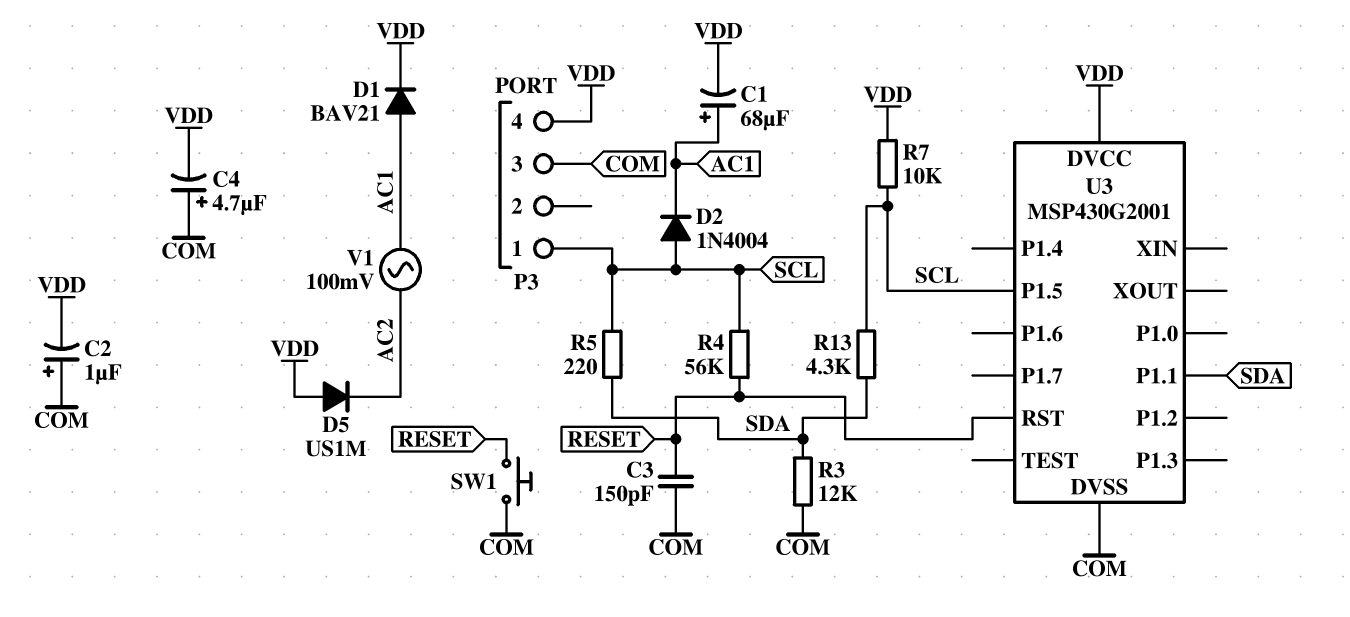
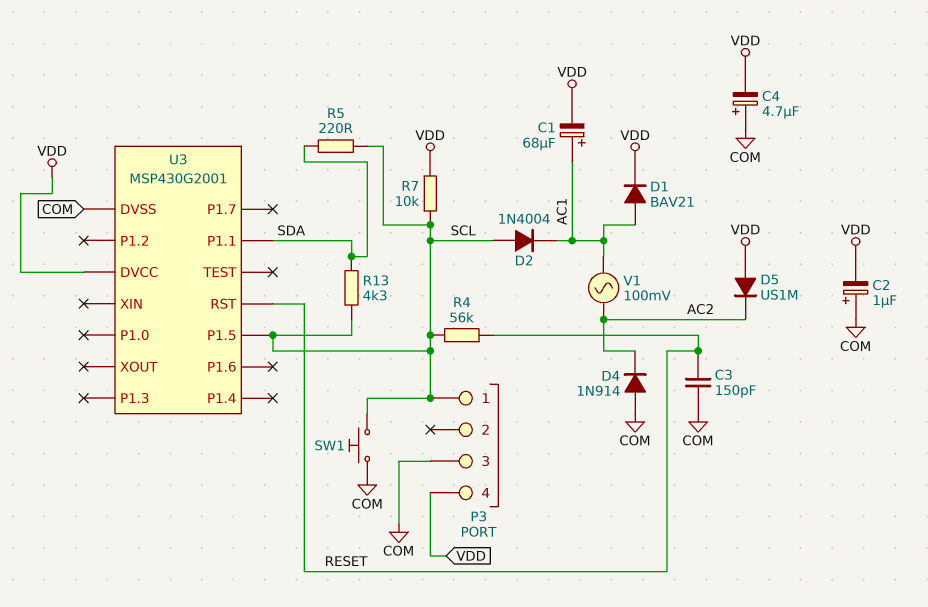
D4: none -> diode 1N914 (A COM, K AC2)
R3: 12k (COM, SDA) -> none
SW1: button (COM, RESET) -> button (COM, SCL)

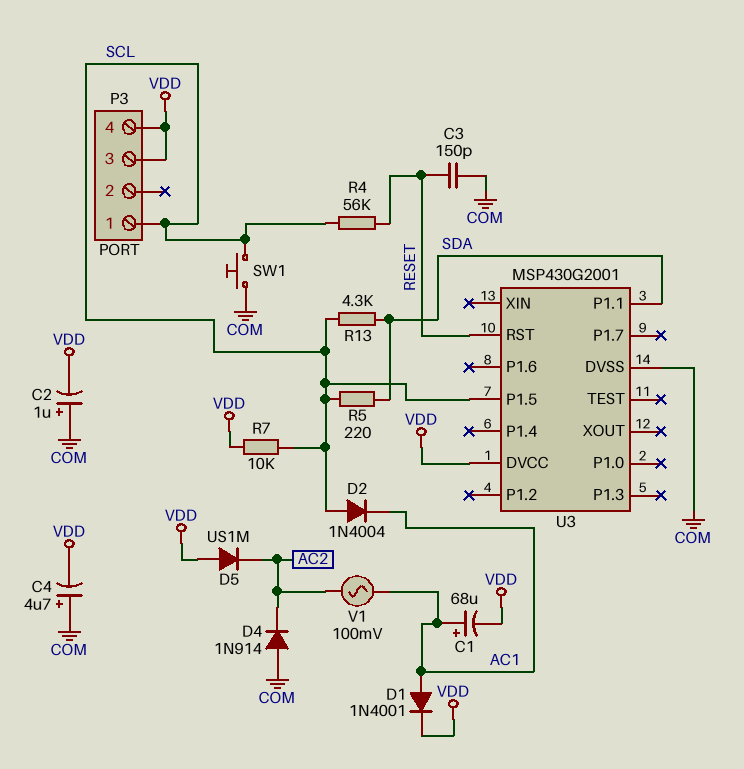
D1: diode BAV21 (A AC1, K VDD) -> diode 1N4001 (A AC1, K VDD)
P3 pin 3: COM -> VDD

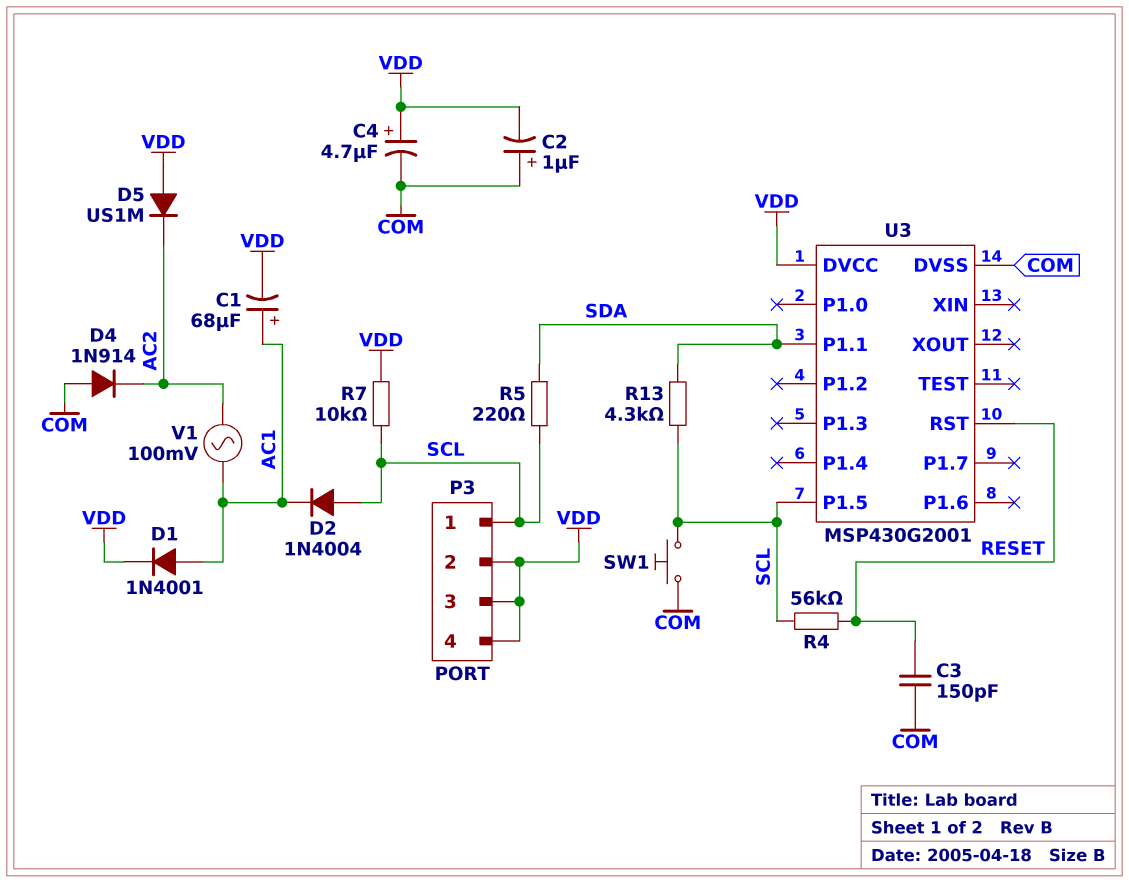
C4: 4.7uF (plus COM, minus VDD) -> 4.7uF (plus VDD, minus COM)
P3 pin 2: none -> VDD

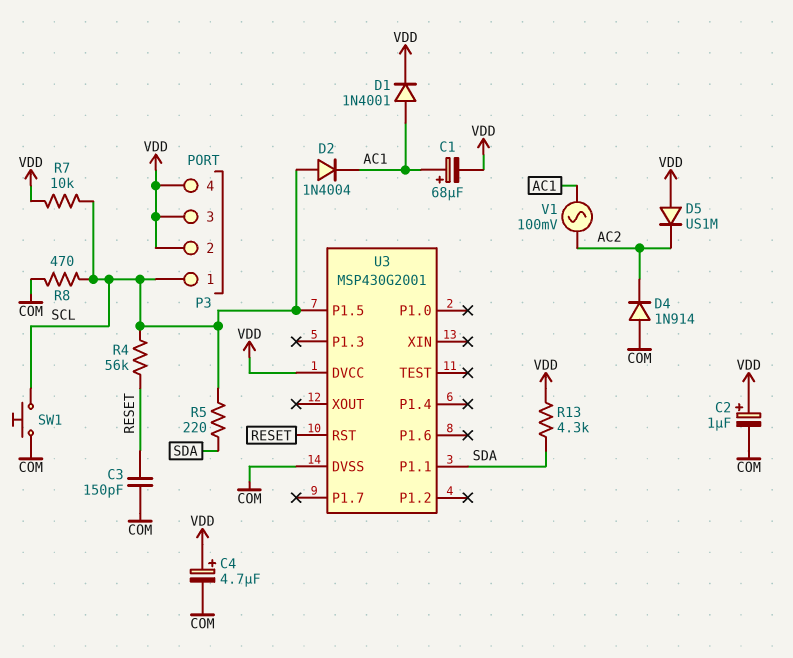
C2: 1uF (plus COM, minus VDD) -> 1uF (plus VDD, minus COM)
R8: none -> 470 (COM, SCL)
R13: 4.3k (SCL, SDA) -> 4.3k (SDA, VDD)

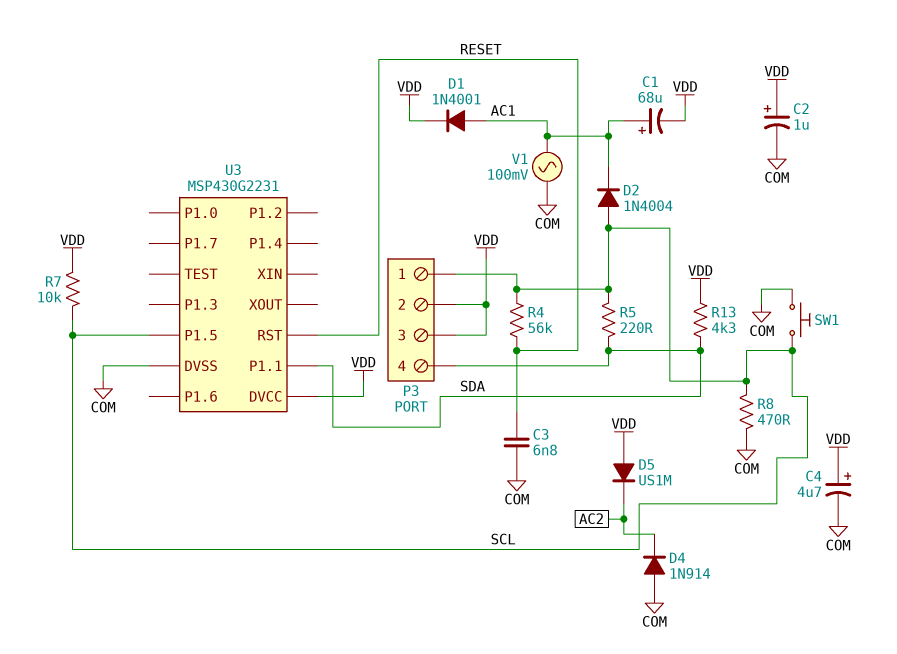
C3: 150pF (COM, RESET) -> 6.8nF (COM, RESET)
P3 pin 4: VDD -> SDA
U3: MSP430G2001 -> MSP430G2231
V1: AC 100mV (AC1, AC2) -> AC 100mV (AC1, COM)

